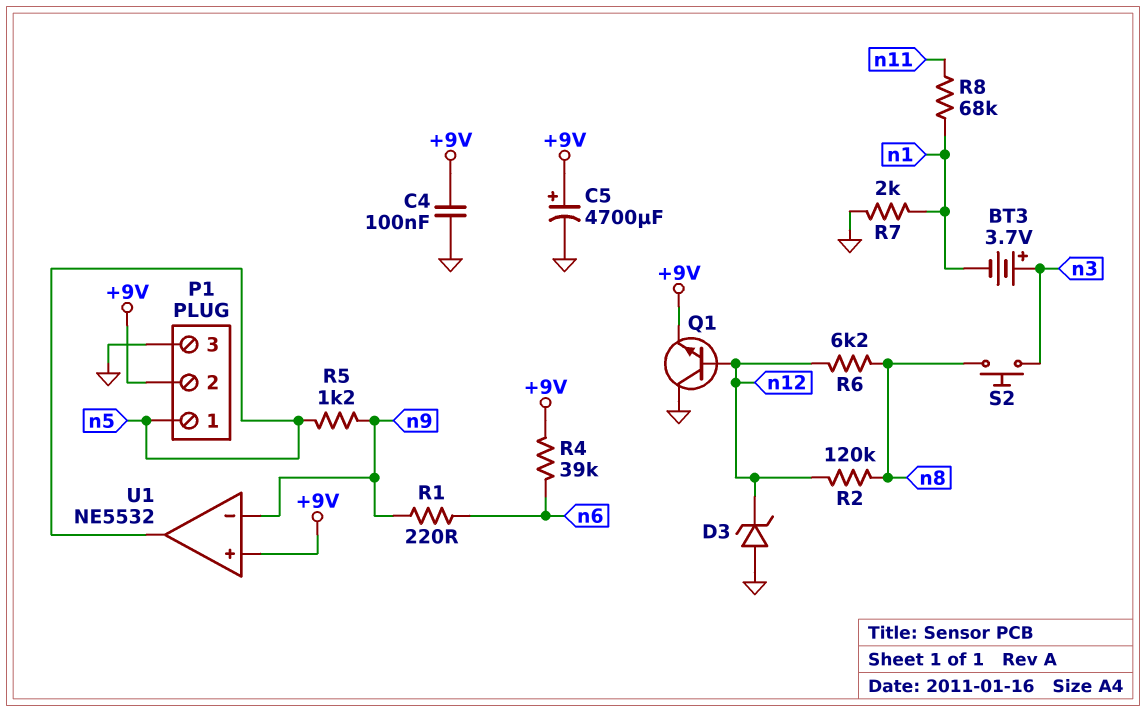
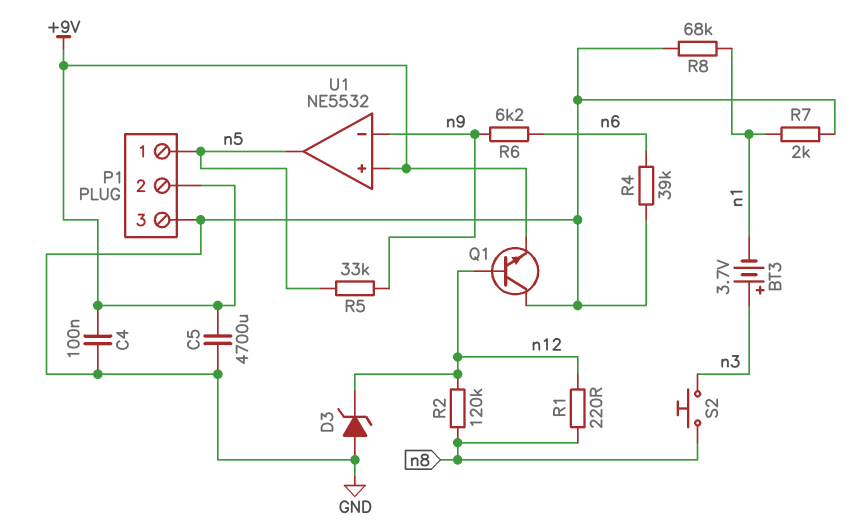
C5: 4700uF (plus +9V, minus GND) -> 4700uF (+9V, GND)
R1: 220 (n6, n9) -> 220 (n8, n12)
R4: 39k (+9V, n6) -> 39k (GND, n6)
R5: 1.2k (n5, n9) -> 33k (n5, n9)
R6: 6.2k (n8, n12) -> 6.2k (n6, n9)
R8: 68k (n1, n11) -> 68k (GND, n1)

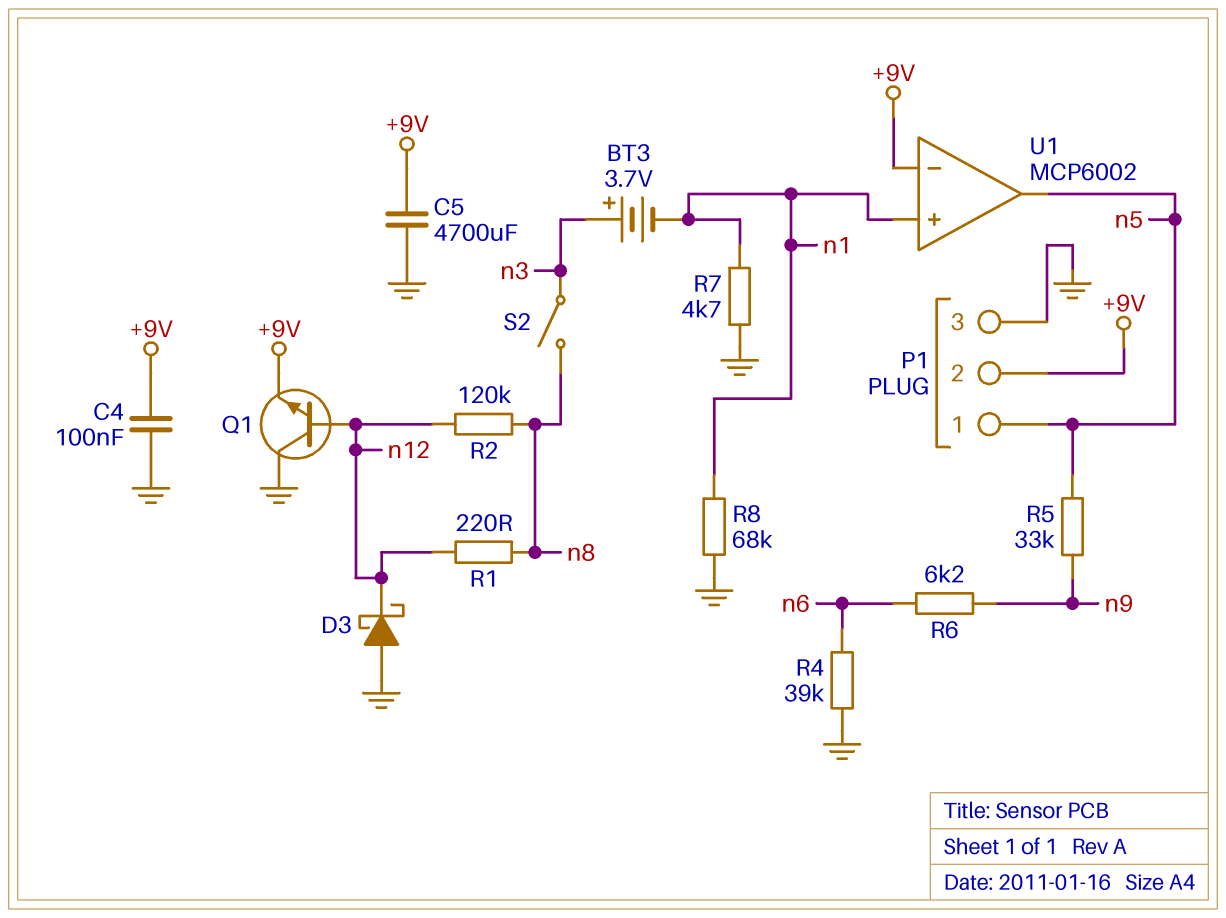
D3: zener (A GND, K n12) -> schottky (A GND, K n12)
R7: 2k (GND, n1) -> 4.7k (GND, n1)
S2: button (n3, n8) -> switch (n3, n8)
U1: NE5532 -> MCP6002
U1 pin in+: +9V -> n1
U1 pin in-: n9 -> +9V

